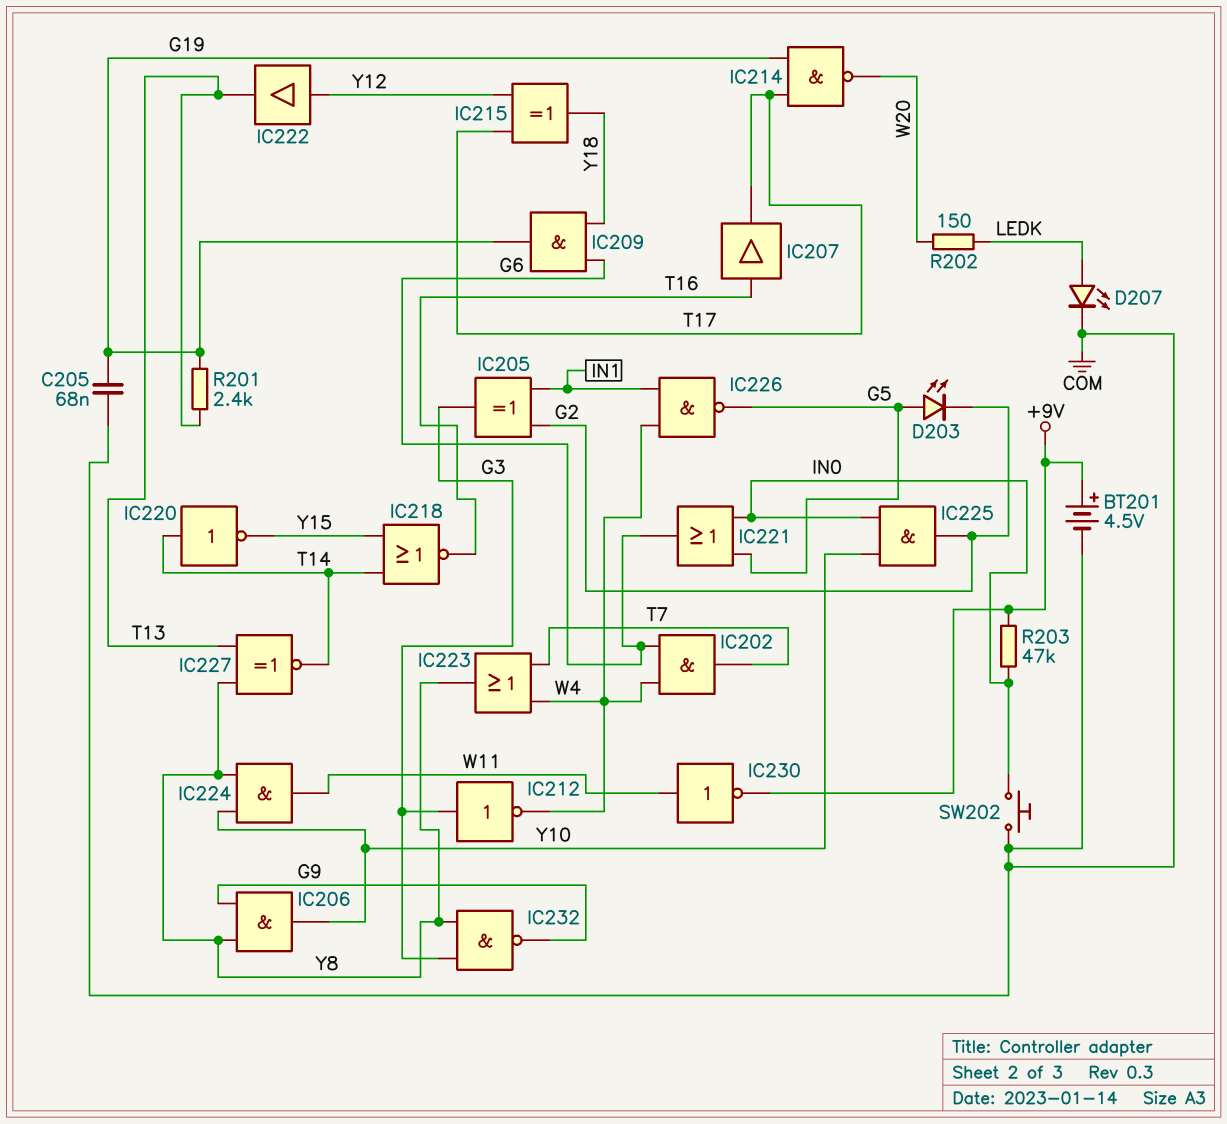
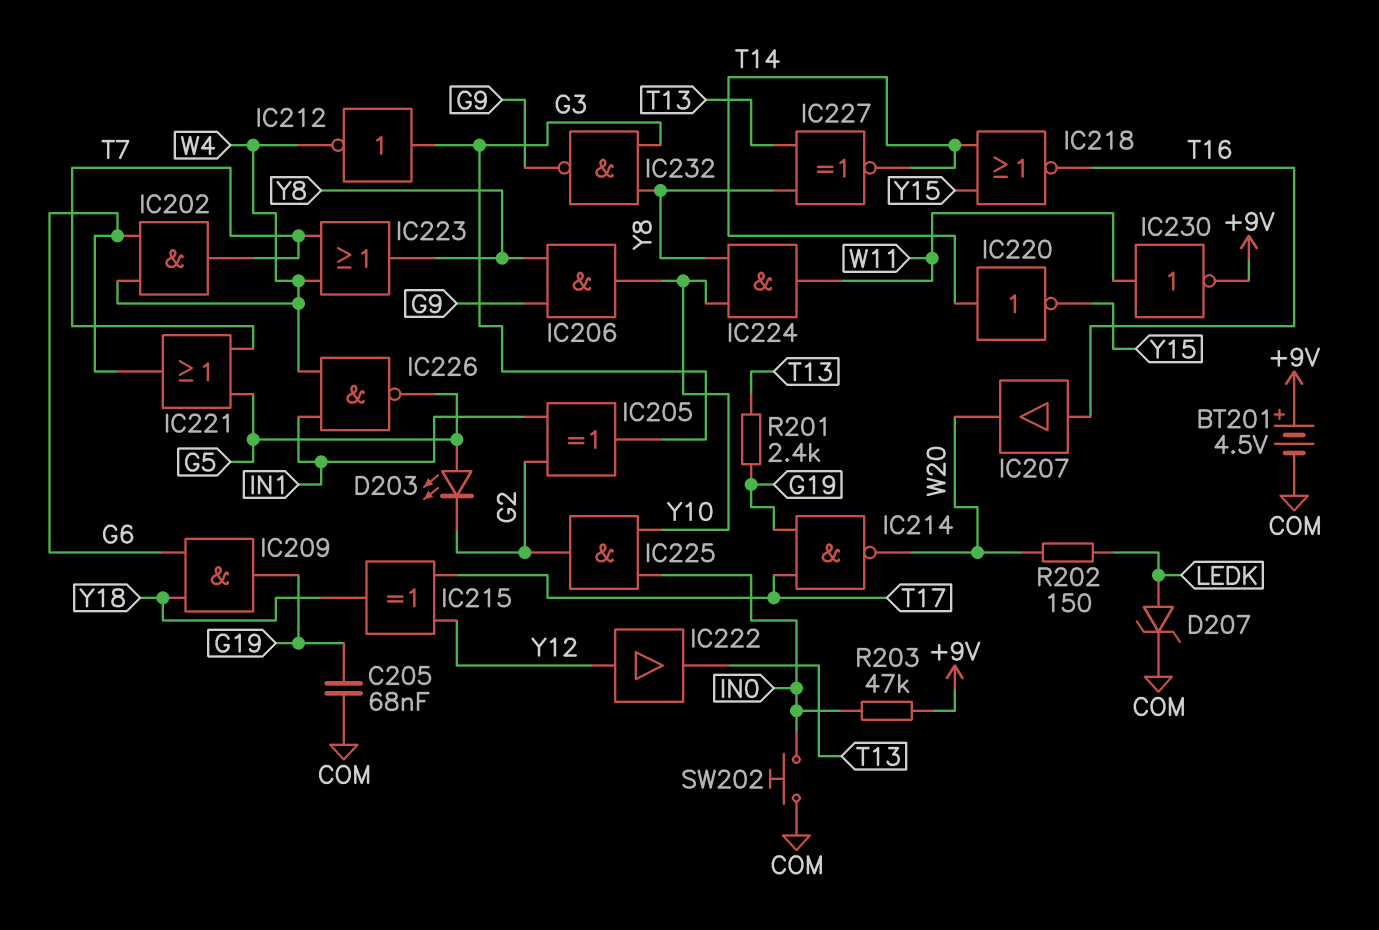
D207: LED (A LEDK, K COM) -> zener (A LEDK, K COM)
IC207: buffer (in T16, out T17) -> buffer (in T16, out W20)
IC221: OR (in G5, in IN0, out G6) -> OR (in G5, in T7, out G6)

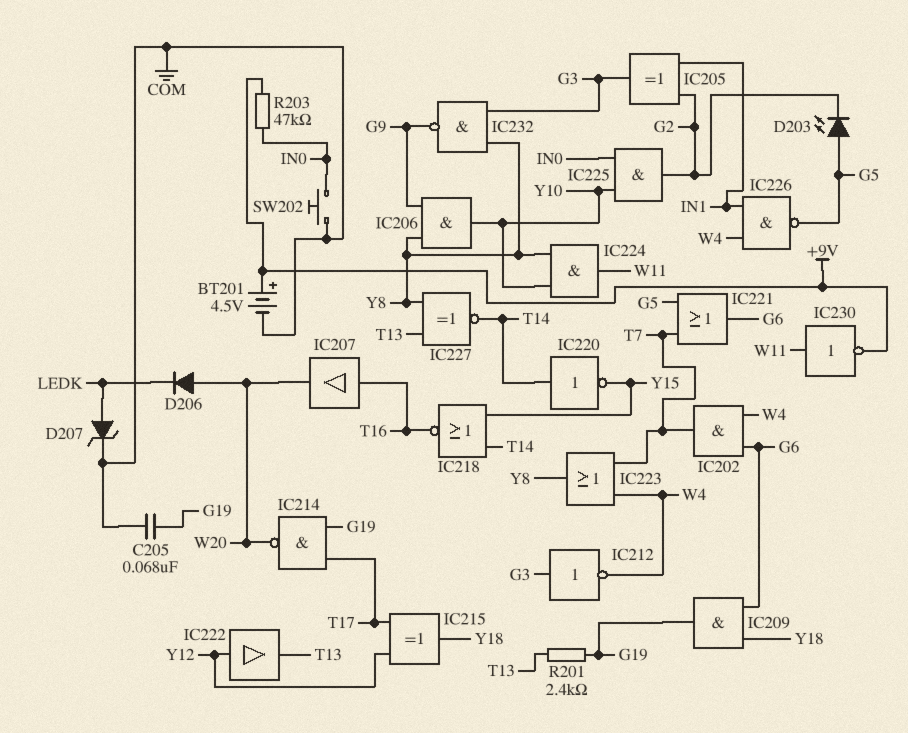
D206: none -> diode (A W20, K LEDK)
R202: 150 (LEDK, W20) -> none

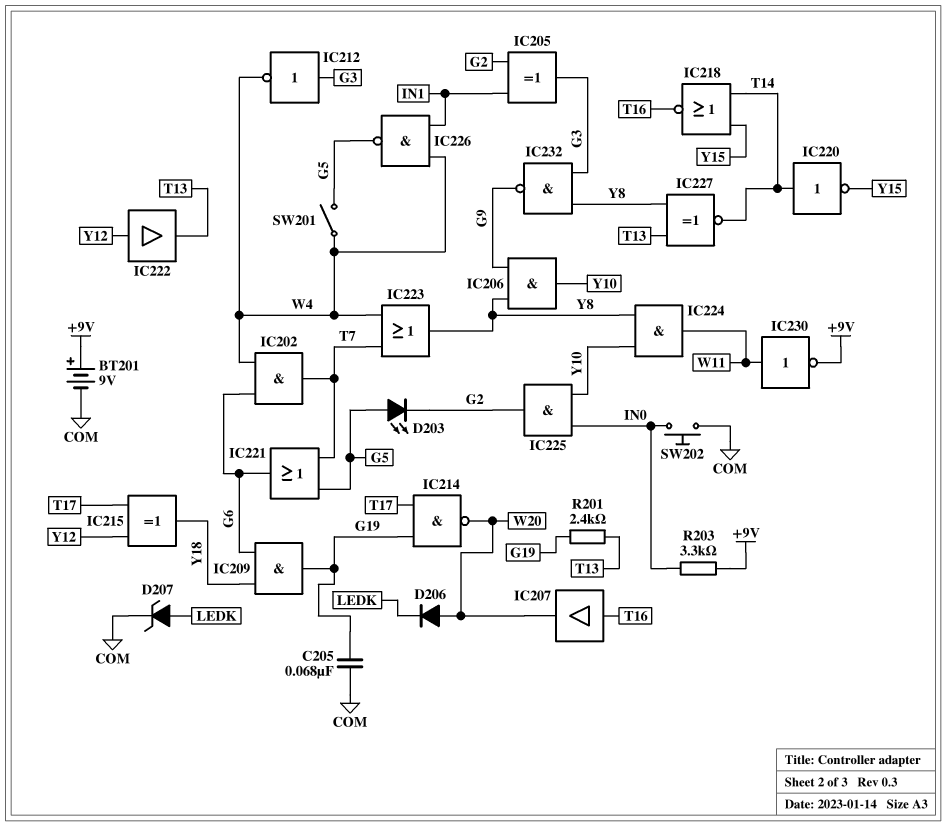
BT201: 4.5V (plus +9V, minus COM) -> 9V (plus +9V, minus COM)
R203: 47k (+9V, IN0) -> 3.3k (+9V, IN0)
SW201: none -> switch (G5, W4)

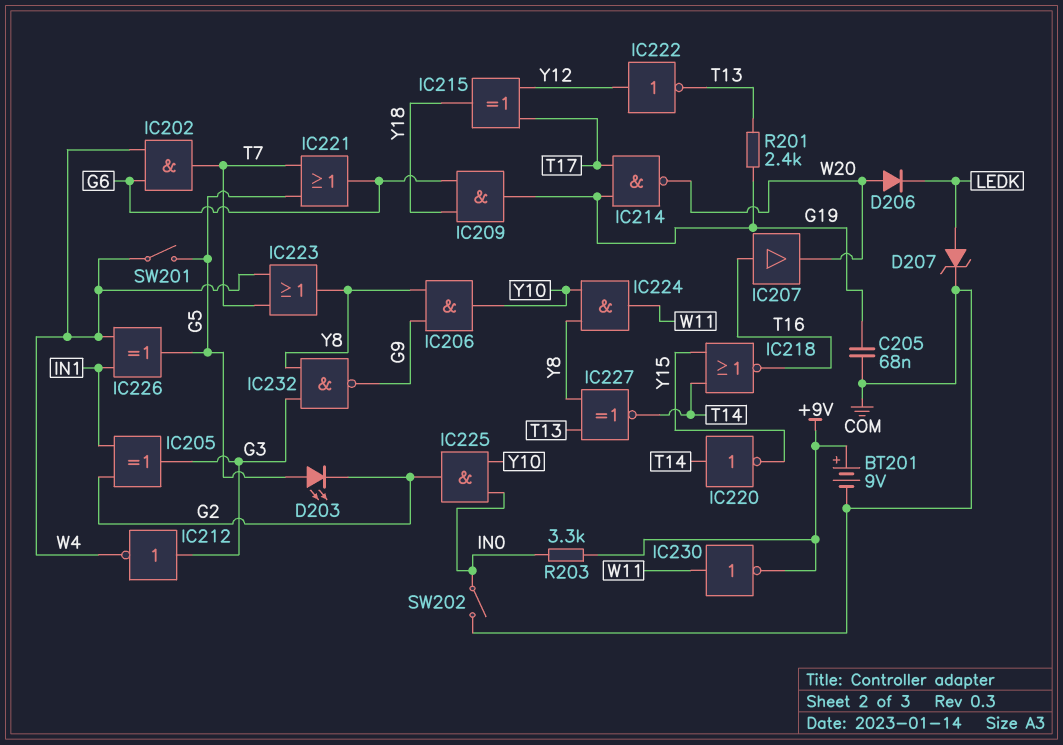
IC222: buffer (in Y12, out T13) -> NOT (in Y12, out T13)
IC226: NAND (in IN1, in W4, out G5) -> XOR (in IN1, in W4, out G5)
SW202: button (COM, IN0) -> switch (COM, IN0)

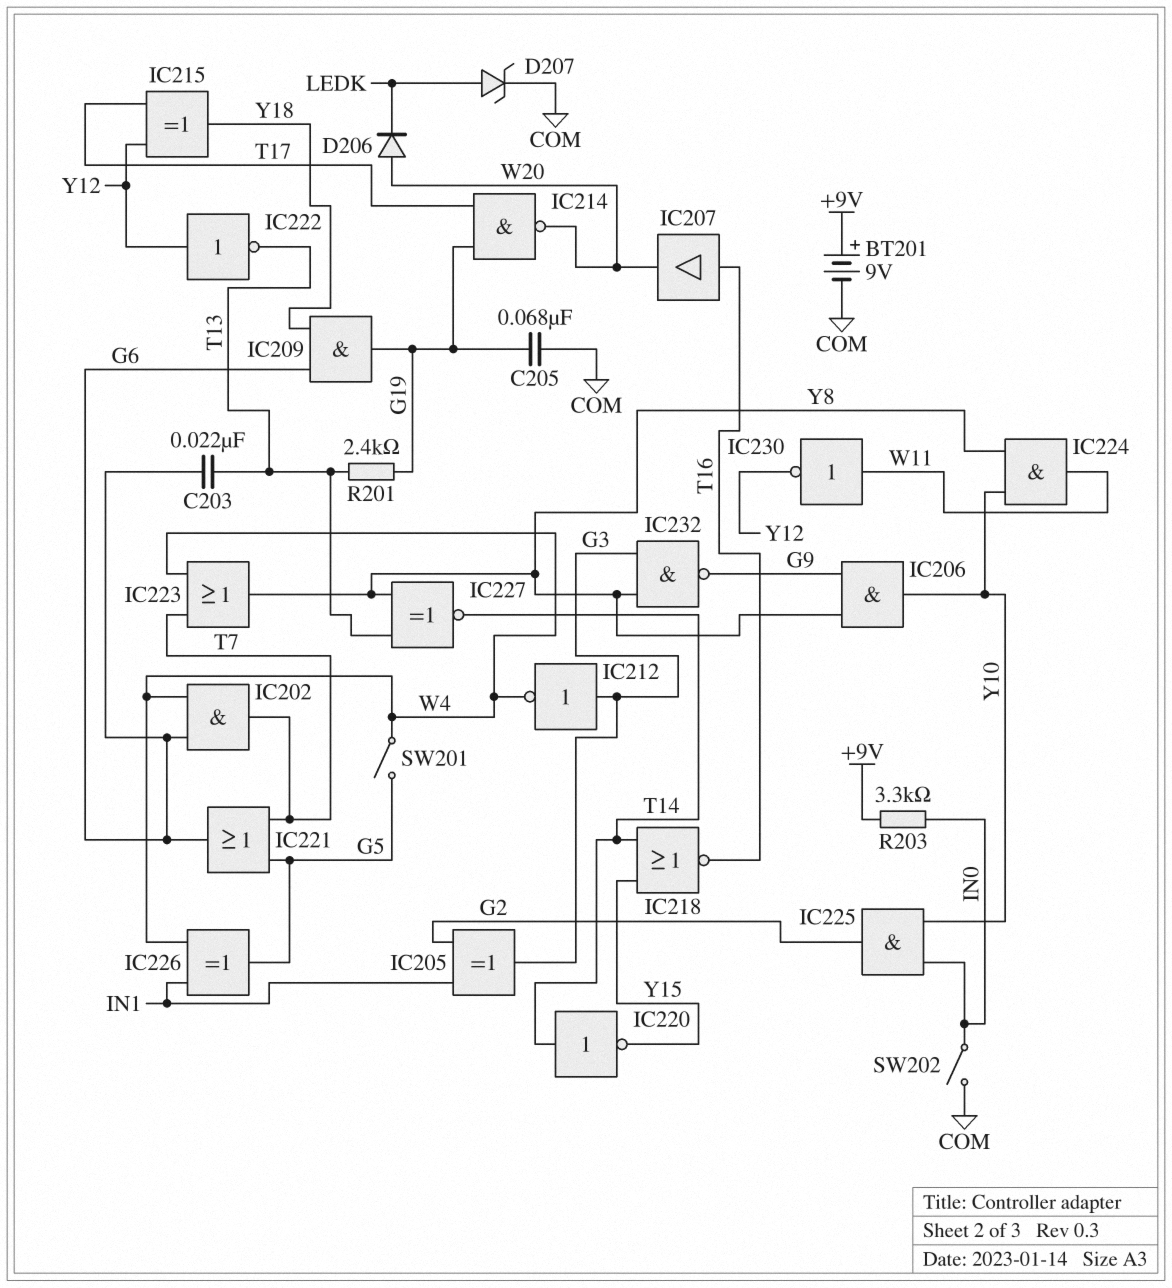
C203: none -> 22nF (G6, T13)
D203: LED (A G5, K G2) -> none
IC230: NOT (in W11, out +9V) -> NOT (in W11, out Y12)

